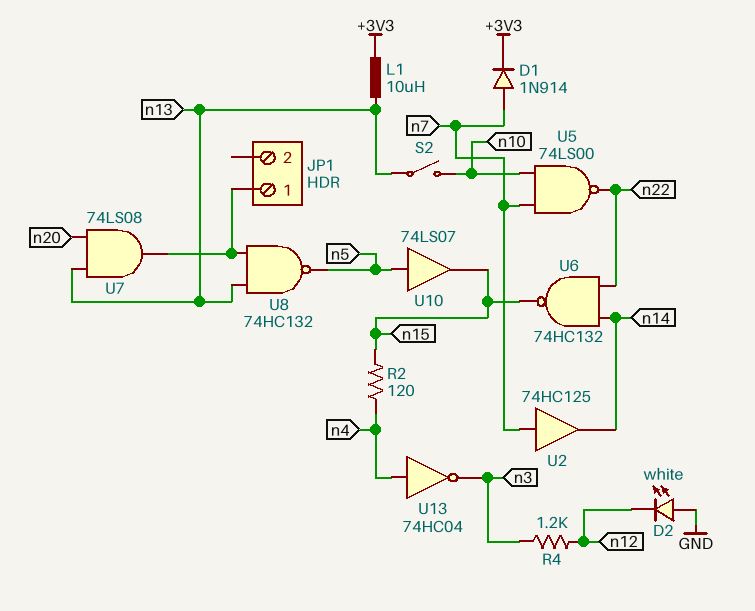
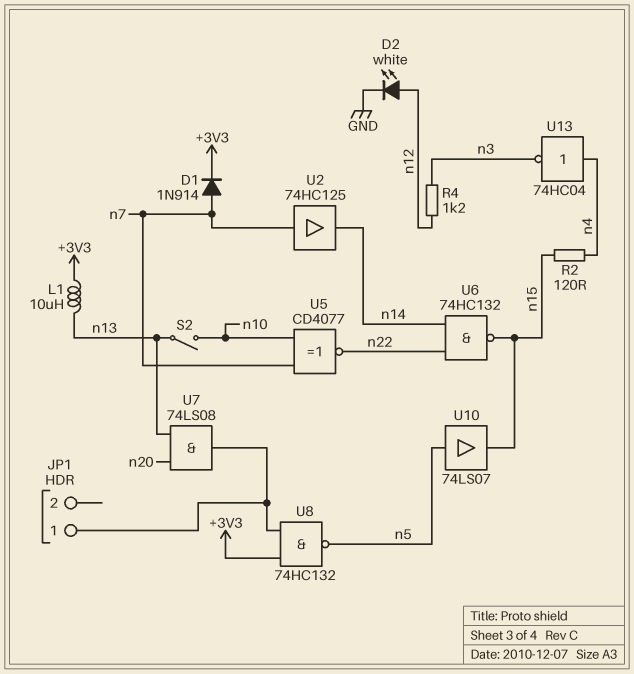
D2: LED white (A GND, K n12) -> LED white (A n12, K GND)
U5: NAND 74LS00 (in n7, in n10, out n22) -> XNOR CD4077 (in n7, in n10, out n22)
U8: NAND 74HC132 (in JP1/1, in n13, out n5) -> NAND 74HC132 (in +3V3, in JP1/1, out n5)

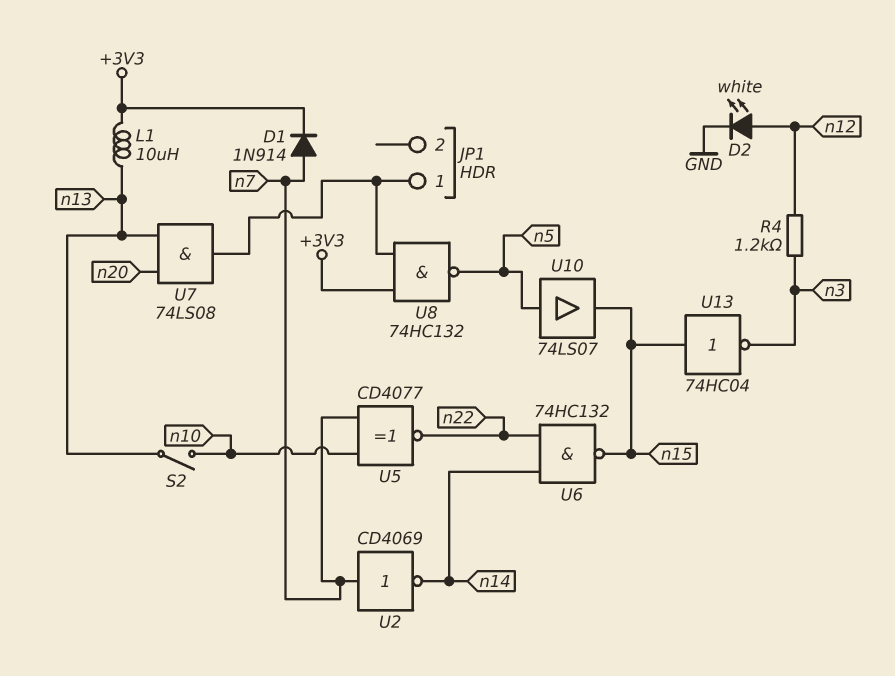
R2: 120 (n4, n15) -> none
U2: buffer 74HC125 (in n7, out n14) -> NOT CD4069 (in n7, out n14)
U13: NOT 74HC04 (in n4, out n3) -> NOT 74HC04 (in n15, out n3)

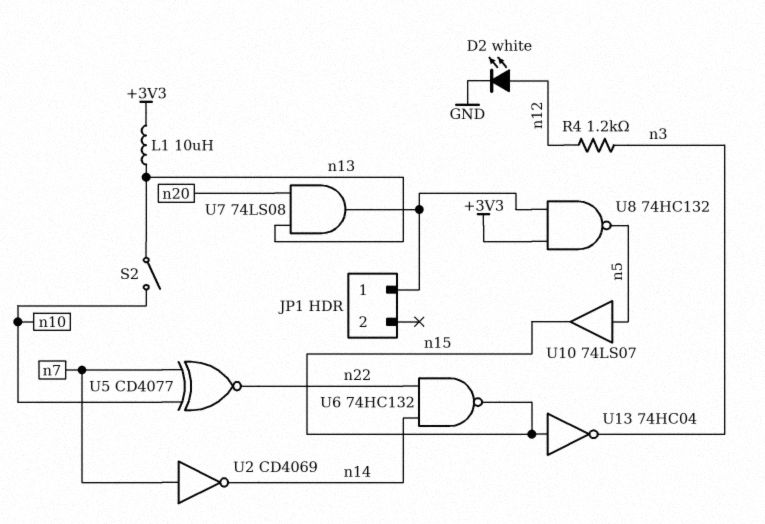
D1: diode 1N914 (A n7, K +3V3) -> none

